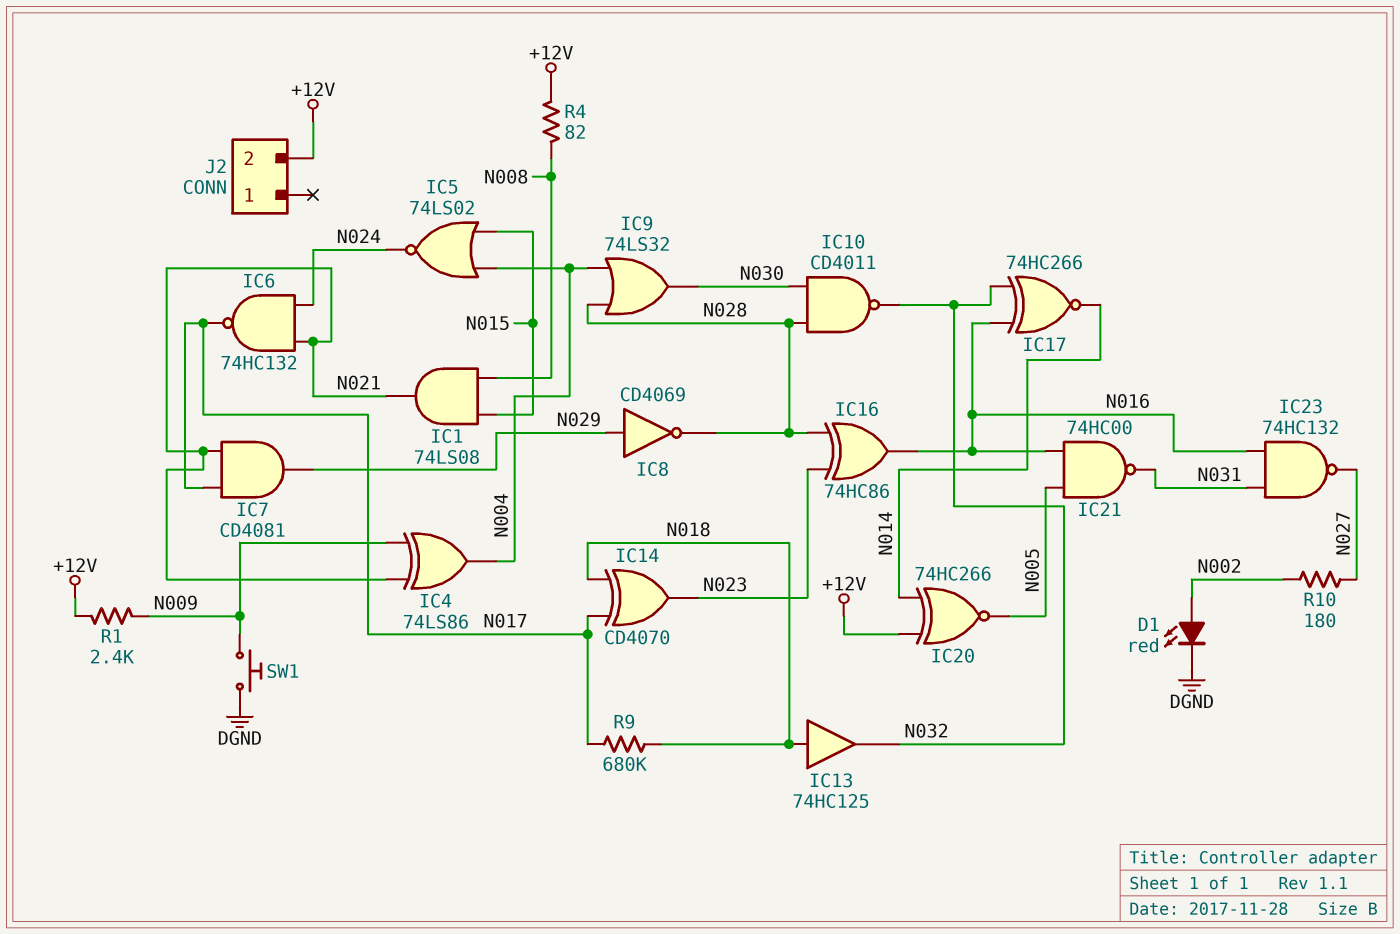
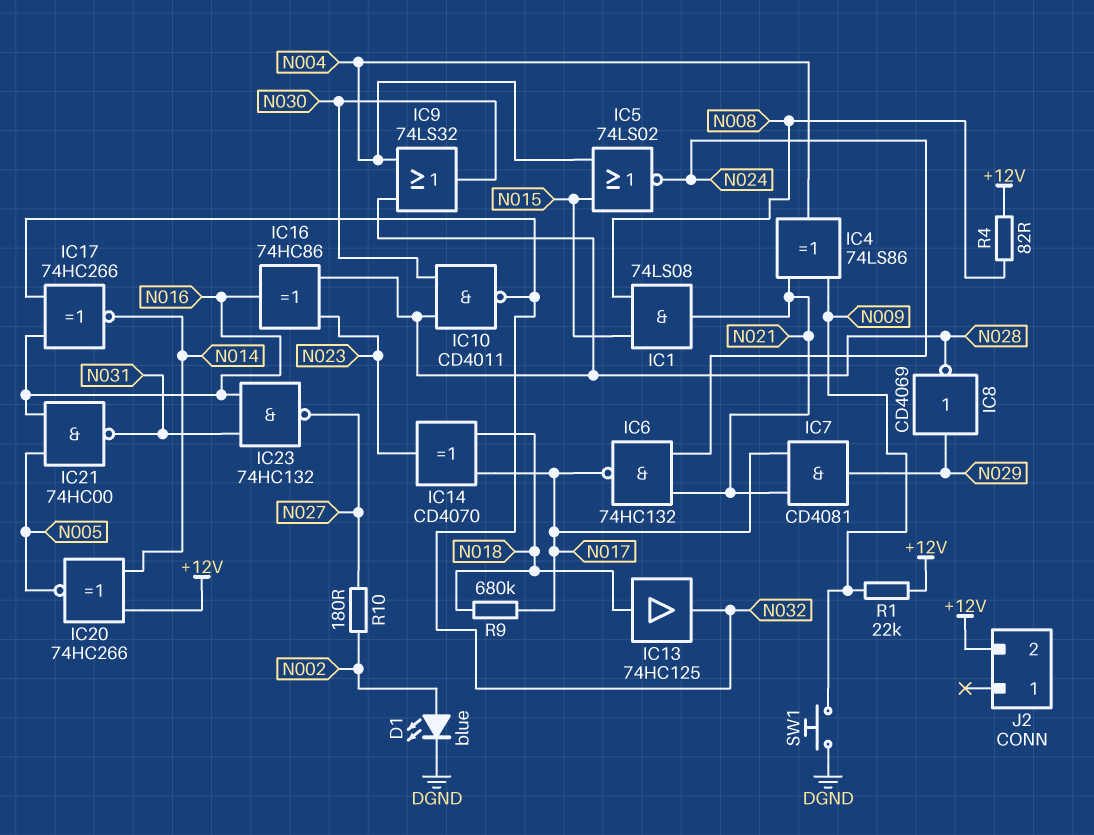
D1: LED red (A N002, K DGND) -> LED blue (A N002, K DGND)
R1: 2.4k (+12V, N009) -> 22k (+12V, N009)

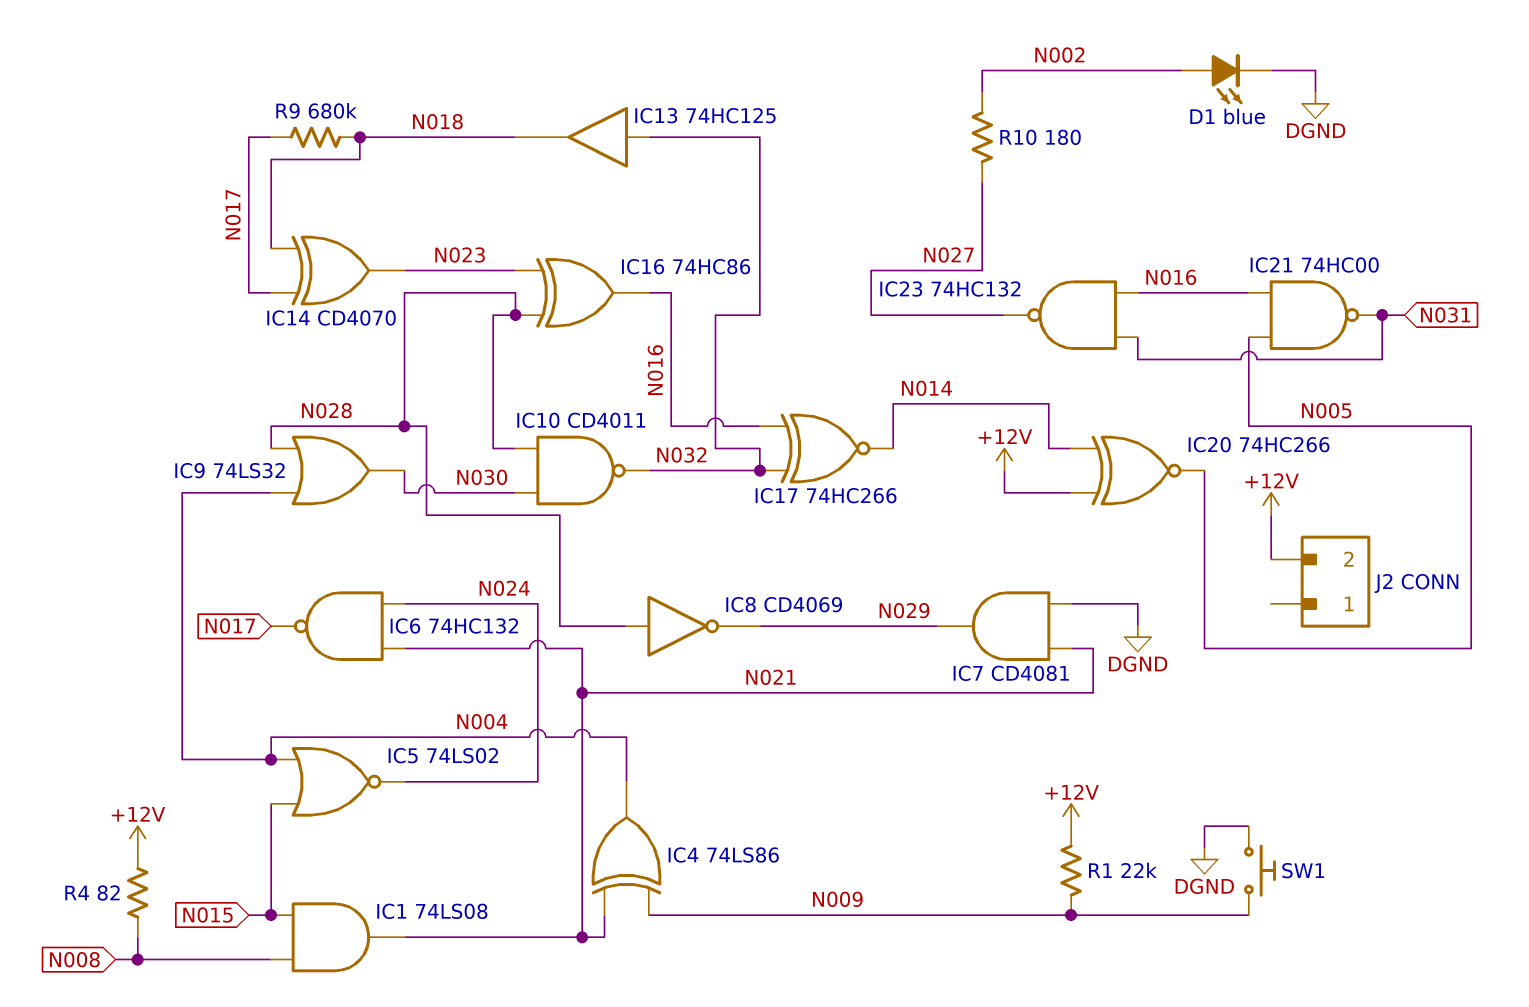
IC7: AND CD4081 (in N017, in N021, out N029) -> AND CD4081 (in DGND, in N021, out N029)
IC8: NOT CD4069 (in N029, out N028) -> NOT CD4069 (in N028, out N029)
IC13: buffer 74HC125 (in N018, out N032) -> buffer 74HC125 (in N032, out N018)

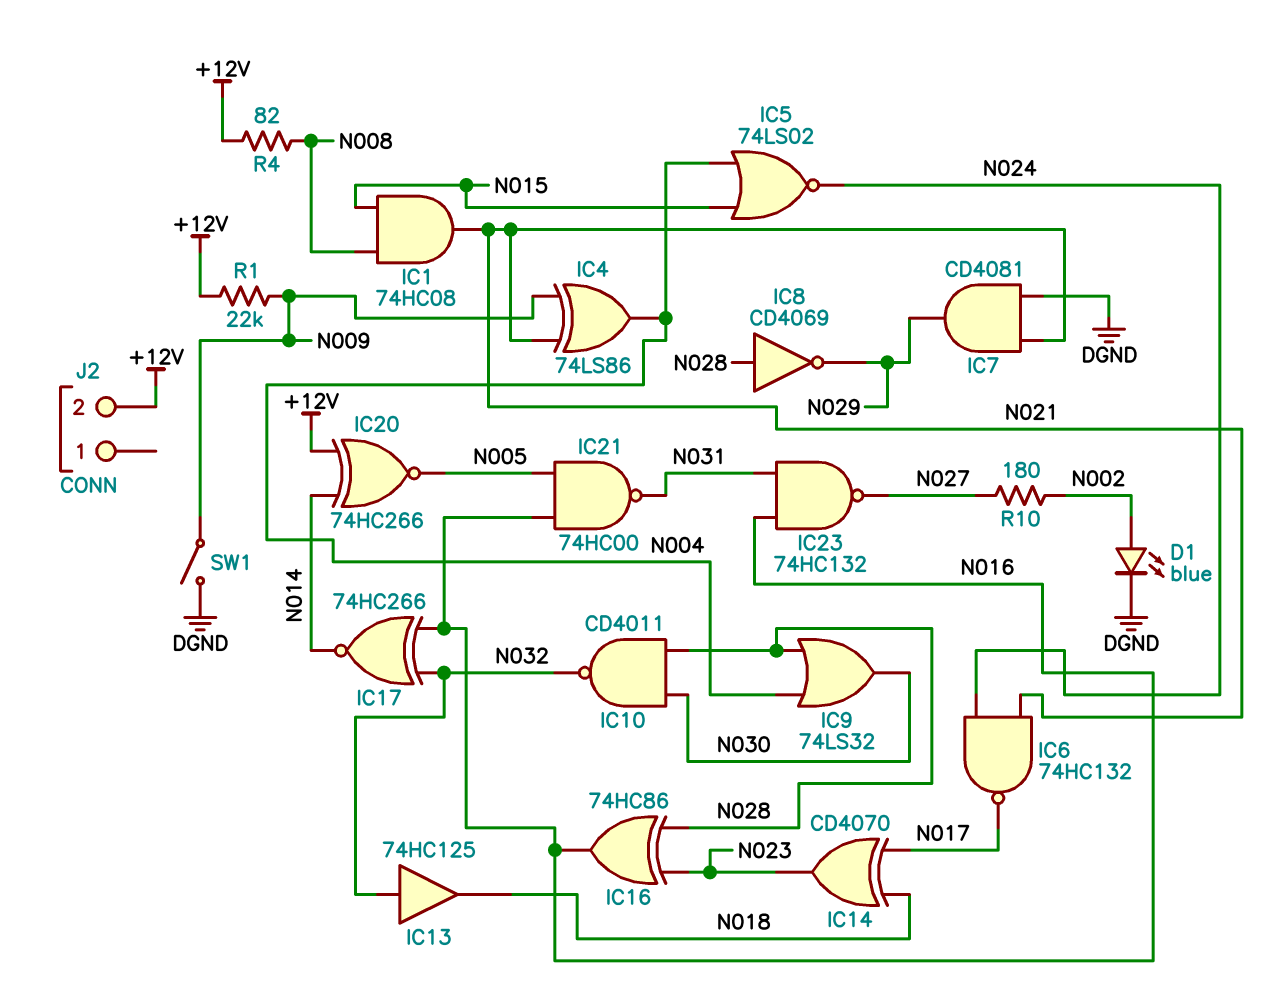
IC1: AND 74LS08 (in N008, in N015, out N021) -> AND 74HC08 (in N008, in N015, out N021)
R9: 680k (N017, N018) -> none
SW1: button (DGND, N009) -> switch (DGND, N009)

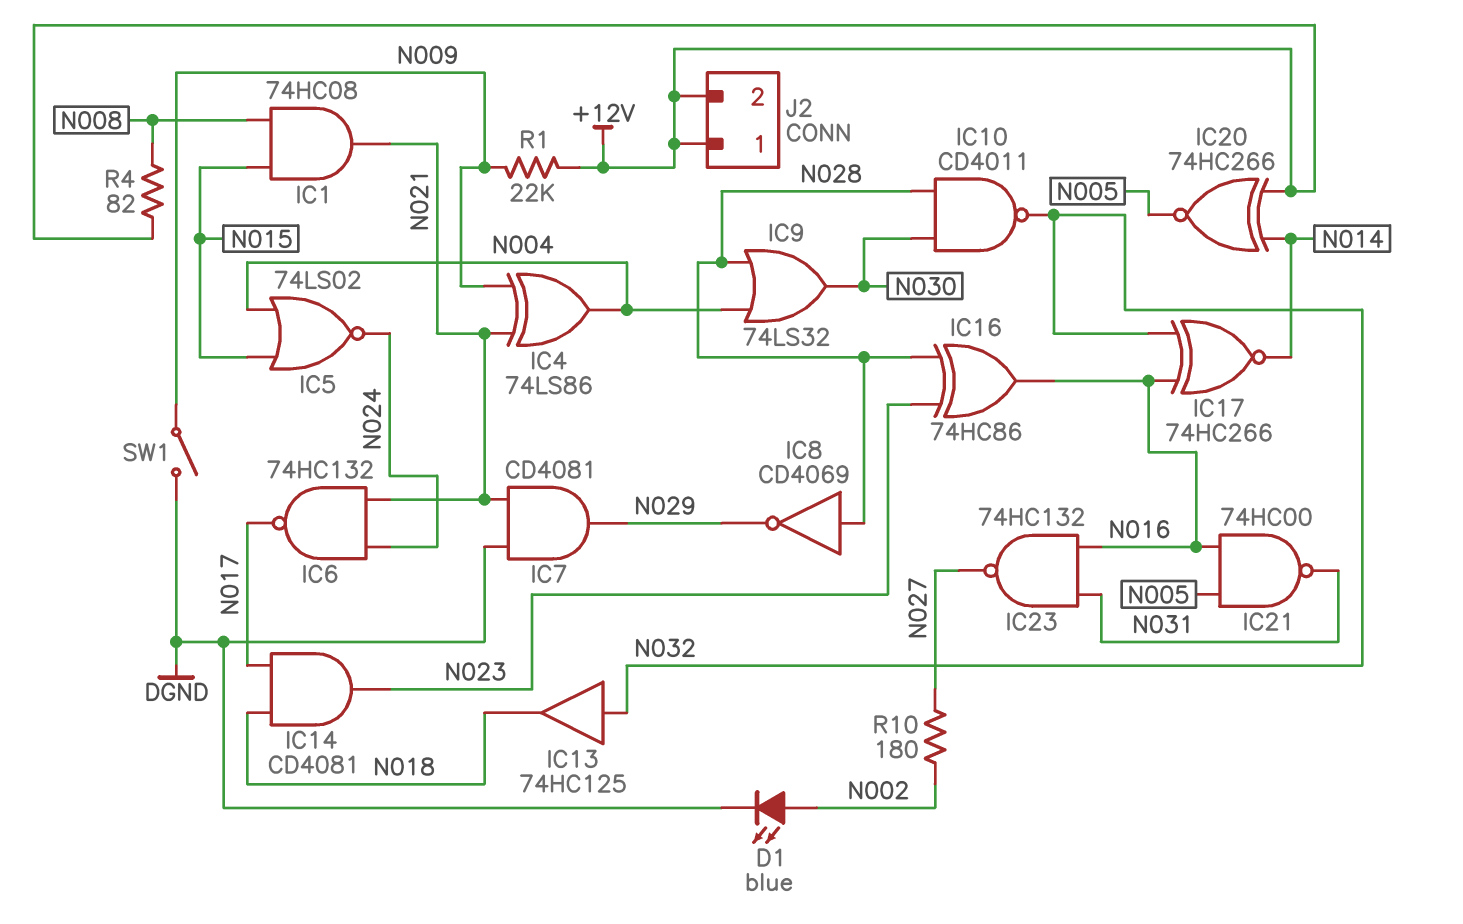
IC14: XOR CD4070 (in N017, in N018, out N023) -> AND CD4081 (in N017, in N018, out N023)
J2 pin 1: none -> +12V

